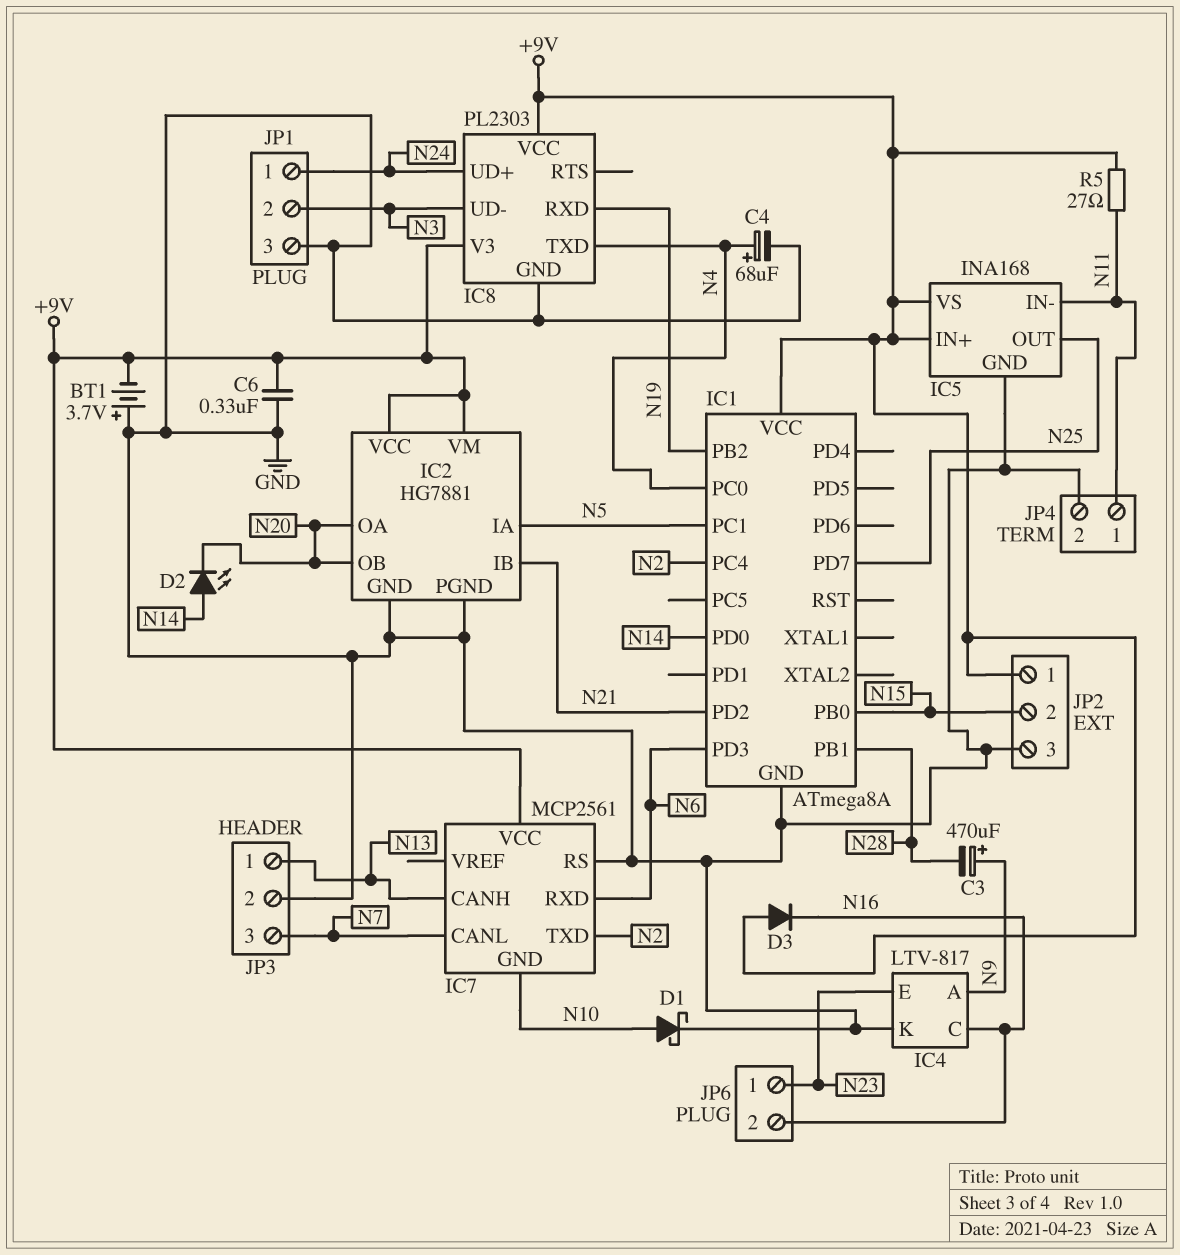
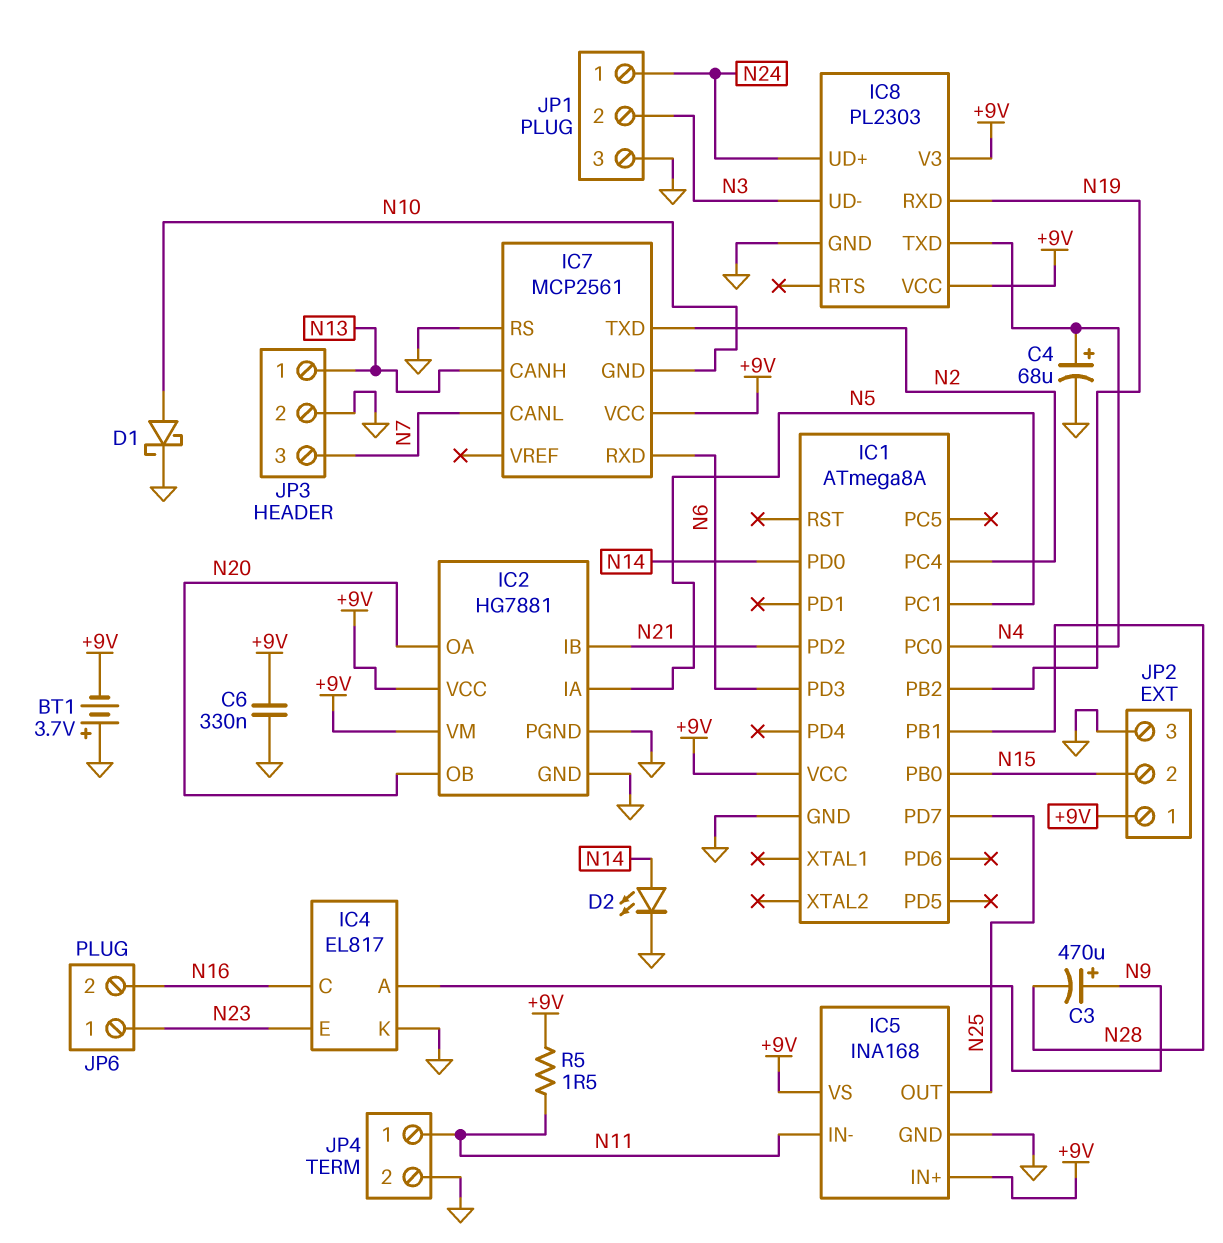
D2: LED (A N14, K N20) -> LED (A N14, K GND)
D3: diode (A +9V, K N16) -> none
IC4: LTV-817 -> EL817
R5: 27 (+9V, N11) -> 1.5 (+9V, N11)

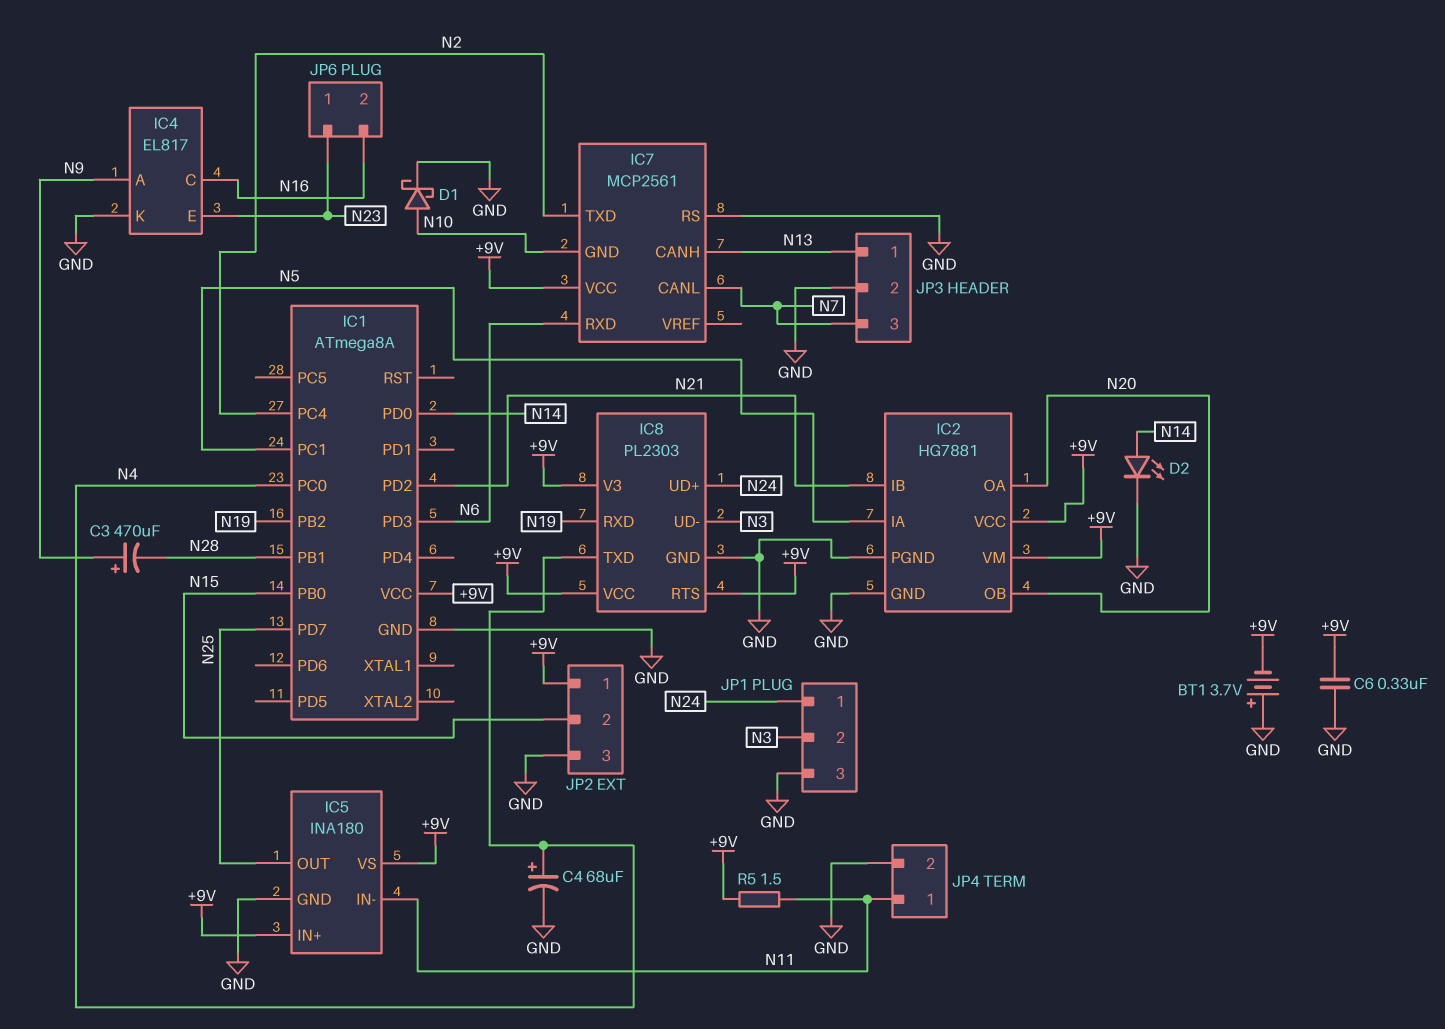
IC5: INA168 -> INA180
IC8 pin RTS: none -> +9V

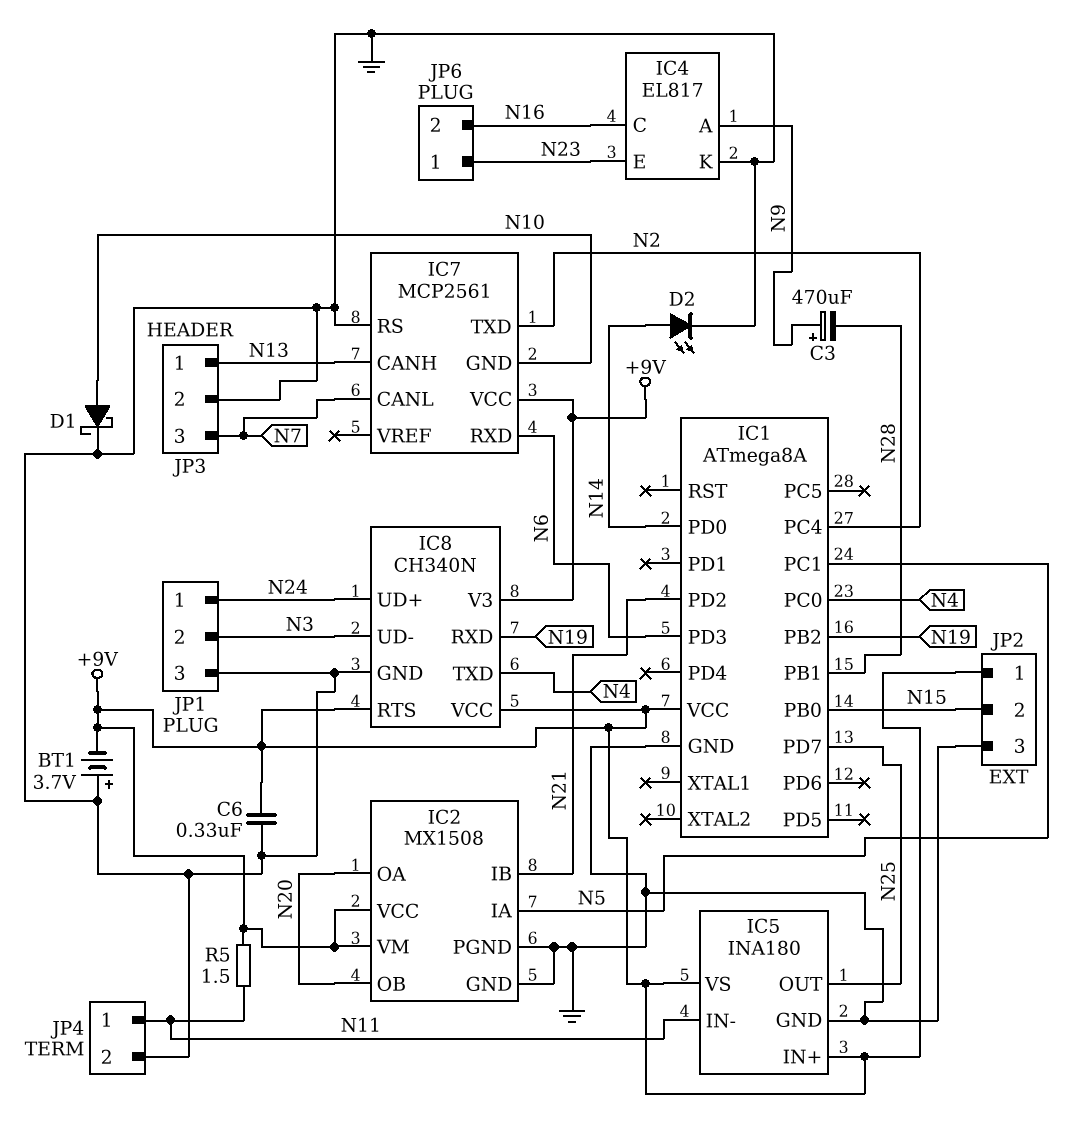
C4: 68uF (plus N4, minus GND) -> none
IC2: HG7881 -> MX1508
IC8: PL2303 -> CH340N

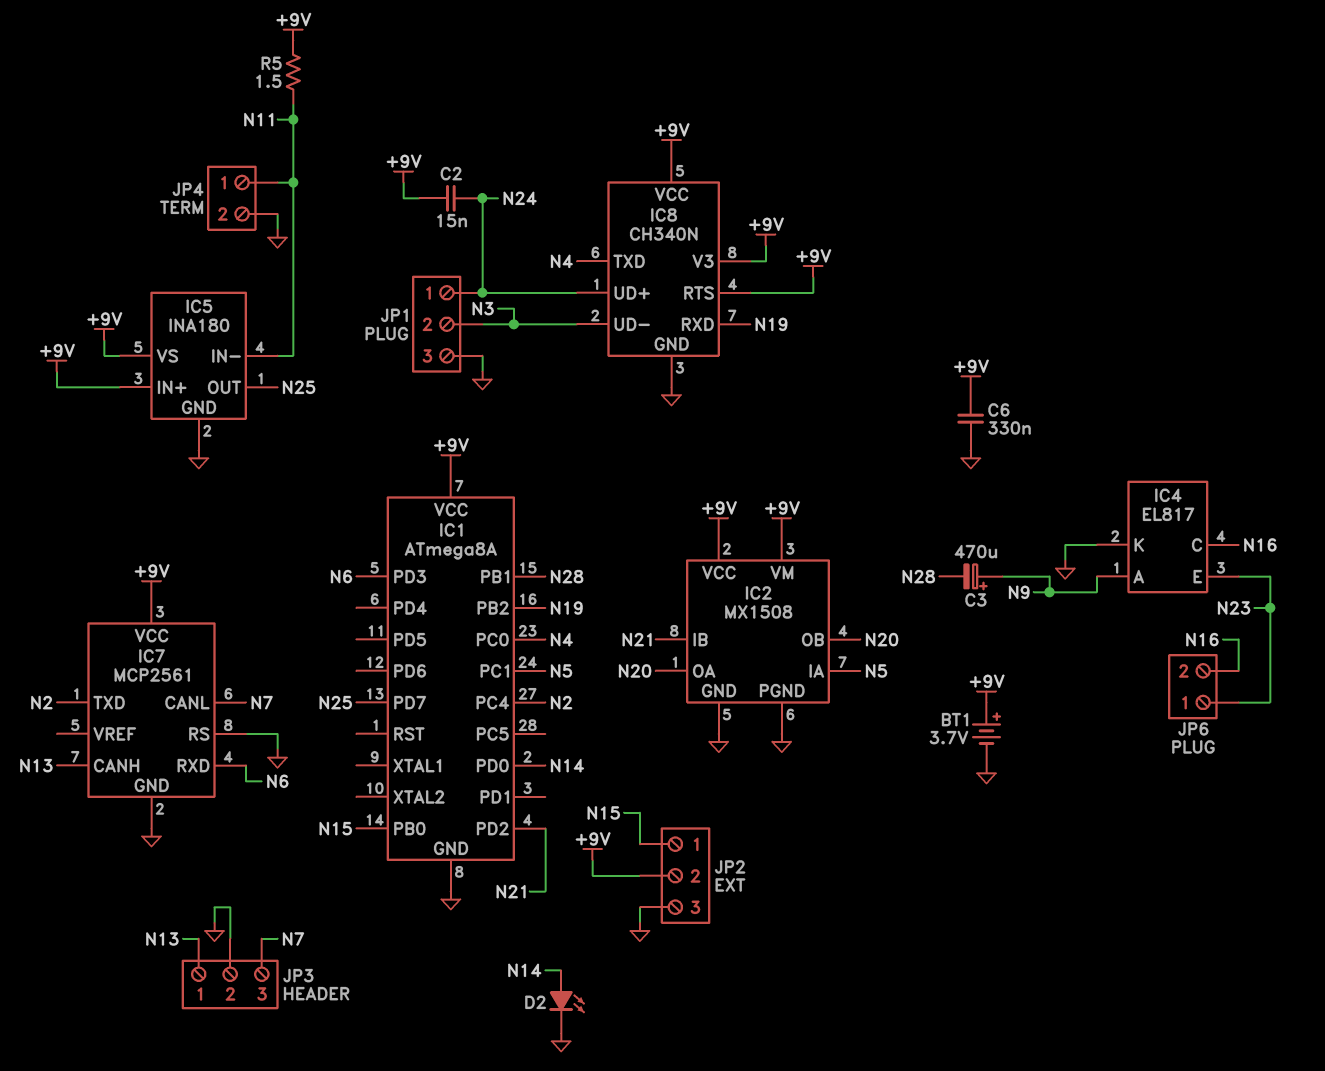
BT1: 3.7V (plus GND, minus +9V) -> 3.7V (plus +9V, minus GND)
C2: none -> 15nF (+9V, N24)
D1: schottky (A N10, K GND) -> none
IC7 pin GND: N10 -> GND
JP2 pin 1: +9V -> N15
JP2 pin 2: N15 -> +9V

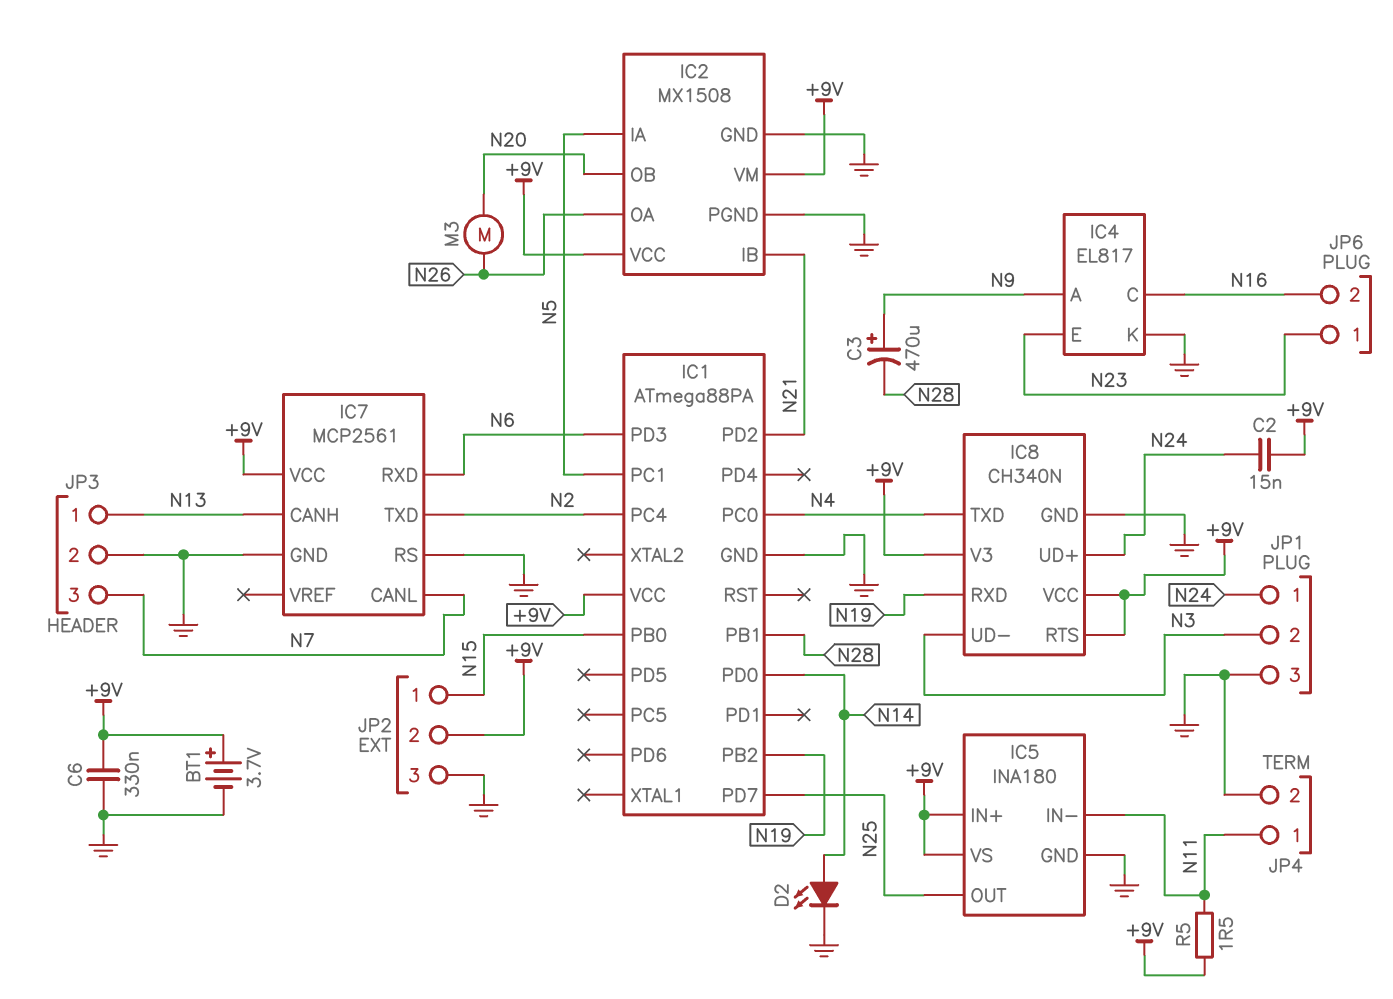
IC1: ATmega8A -> ATmega88PA
IC2 pin OA: N20 -> N26
M3: none -> motor (N20, N26)

